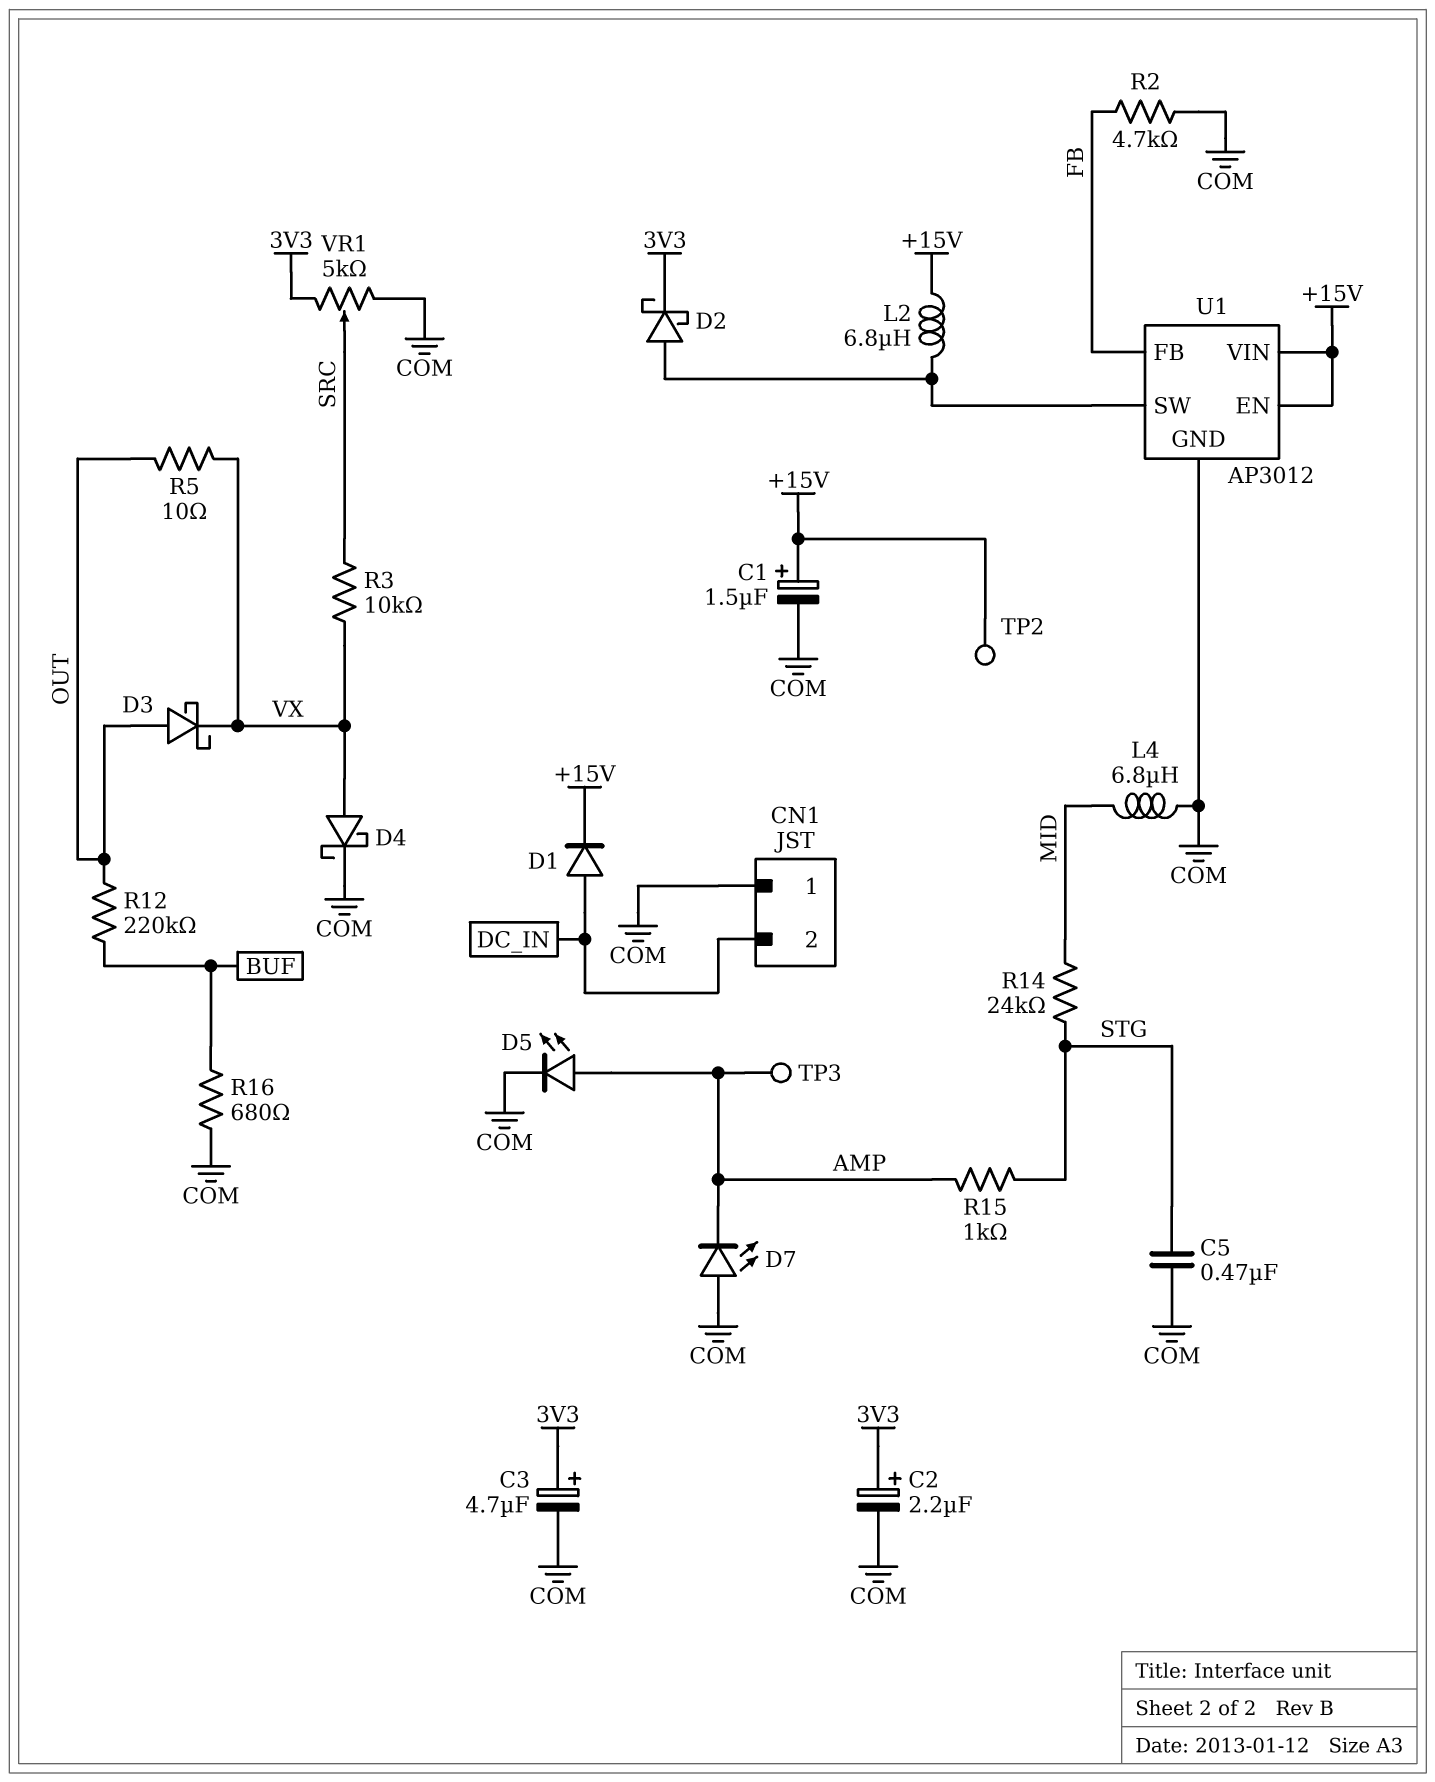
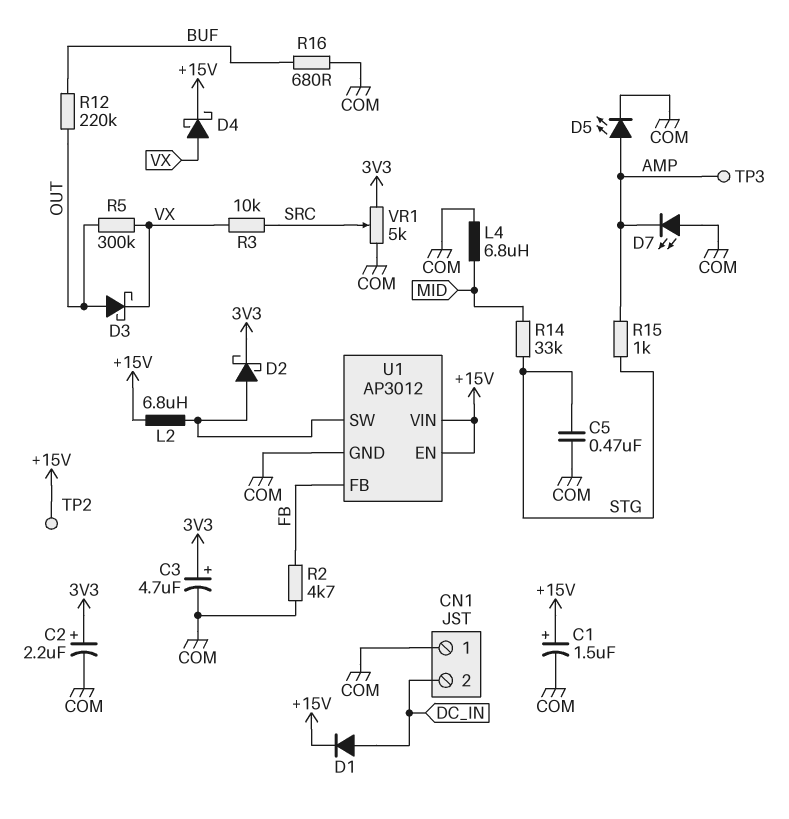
D4: schottky (A VX, K COM) -> schottky (A VX, K +15V)
R5: 10 (OUT, VX) -> 300k (OUT, VX)
R14: 24k (MID, STG) -> 33k (MID, STG)

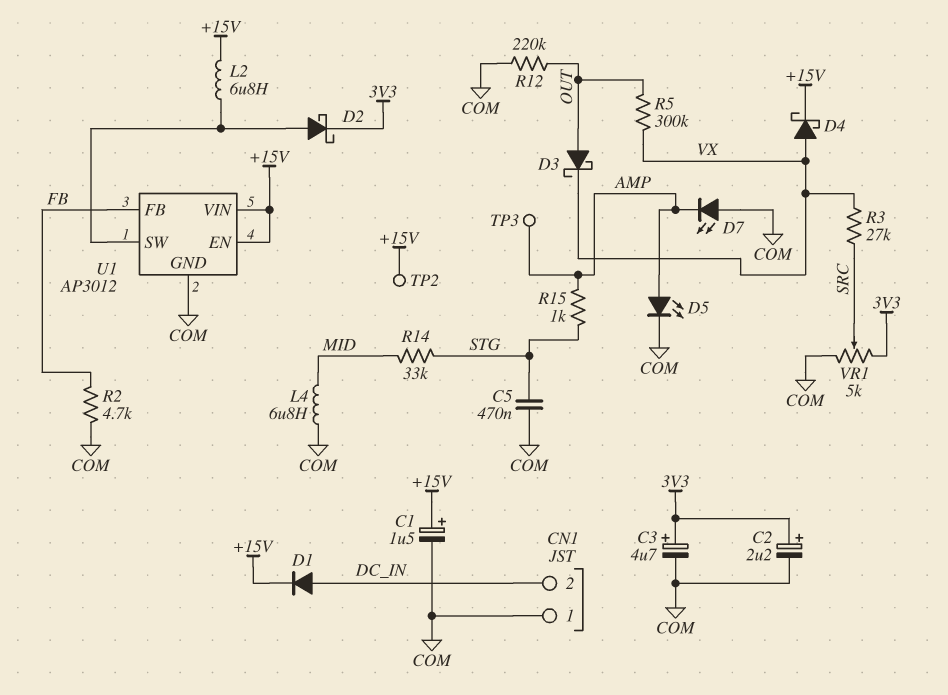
R3: 10k (SRC, VX) -> 27k (SRC, VX)
R12: 220k (BUF, OUT) -> 220k (COM, OUT)
R16: 680 (BUF, COM) -> none

